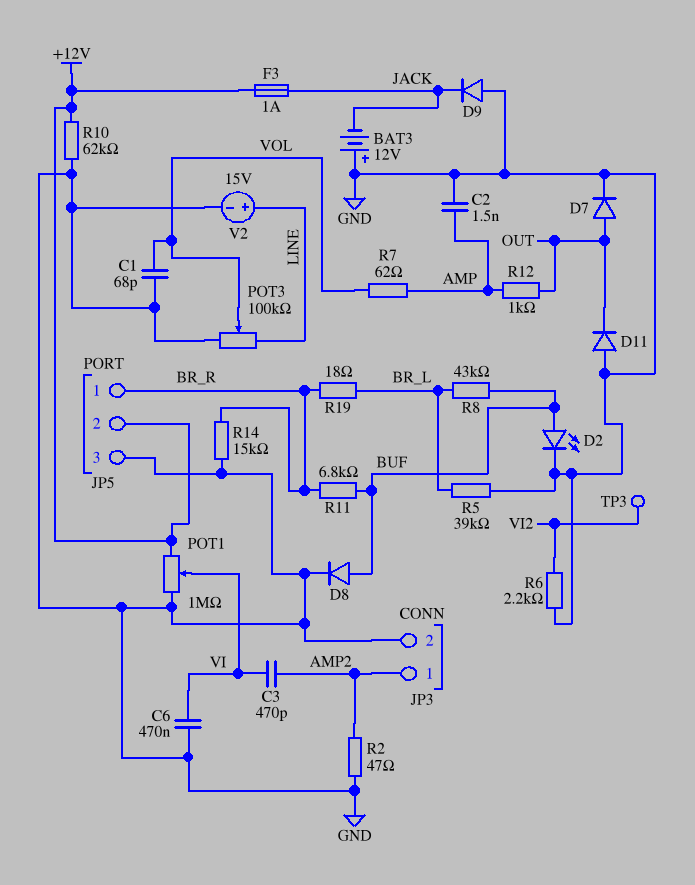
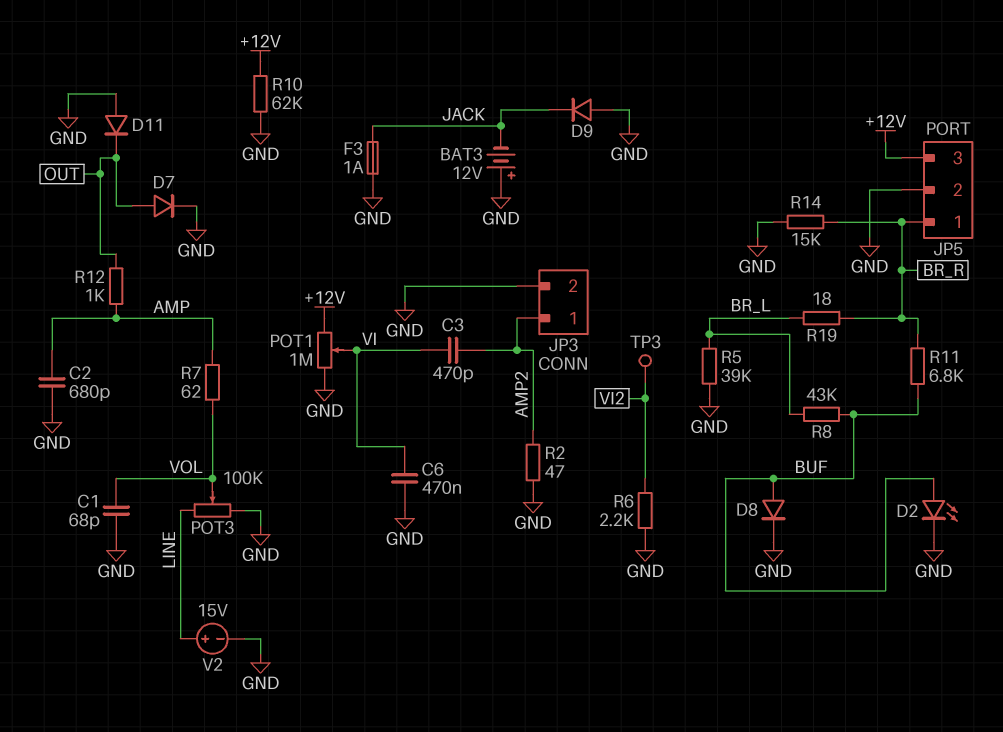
C2: 1.5nF (AMP, GND) -> 680pF (AMP, GND)
F3: 1A (+12V, JACK) -> 1A (GND, JACK)
JP5 pin 2: +12V -> GND
JP5 pin 3: GND -> +12V

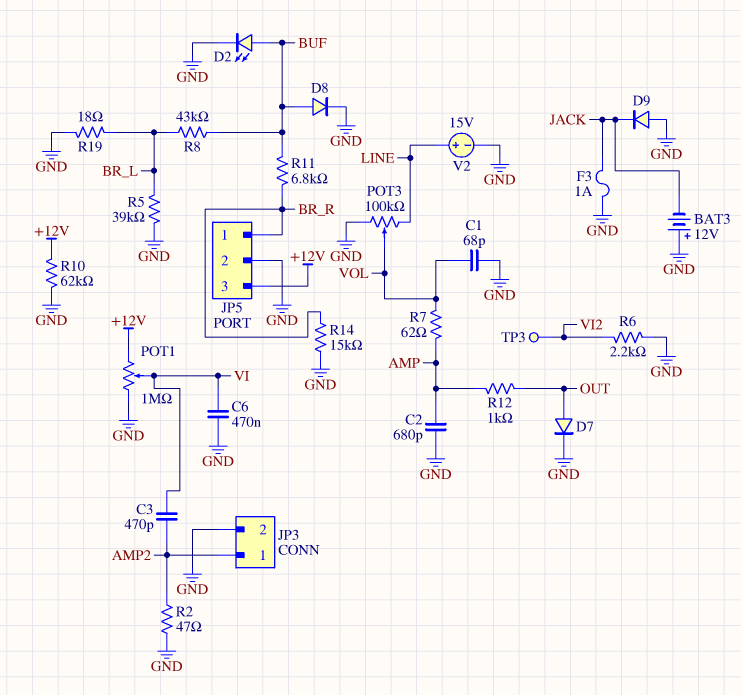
D11: diode (A GND, K OUT) -> none
R19: 18 (BR_L, BR_R) -> 18 (BR_L, GND)

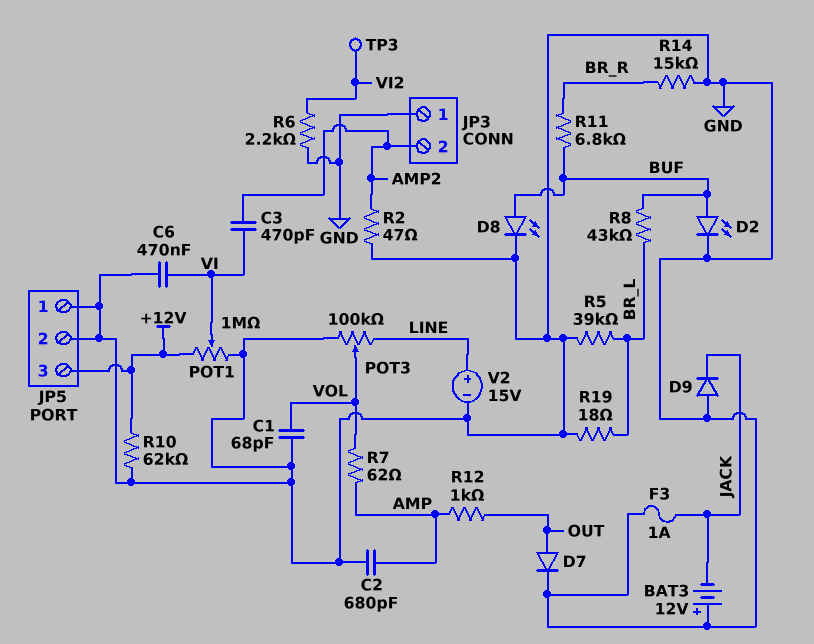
D8: diode (A BUF, K GND) -> LED (A BUF, K GND)
JP3 pin 1: AMP2 -> GND
JP3 pin 2: GND -> AMP2
JP5 pin 1: BR_R -> GND

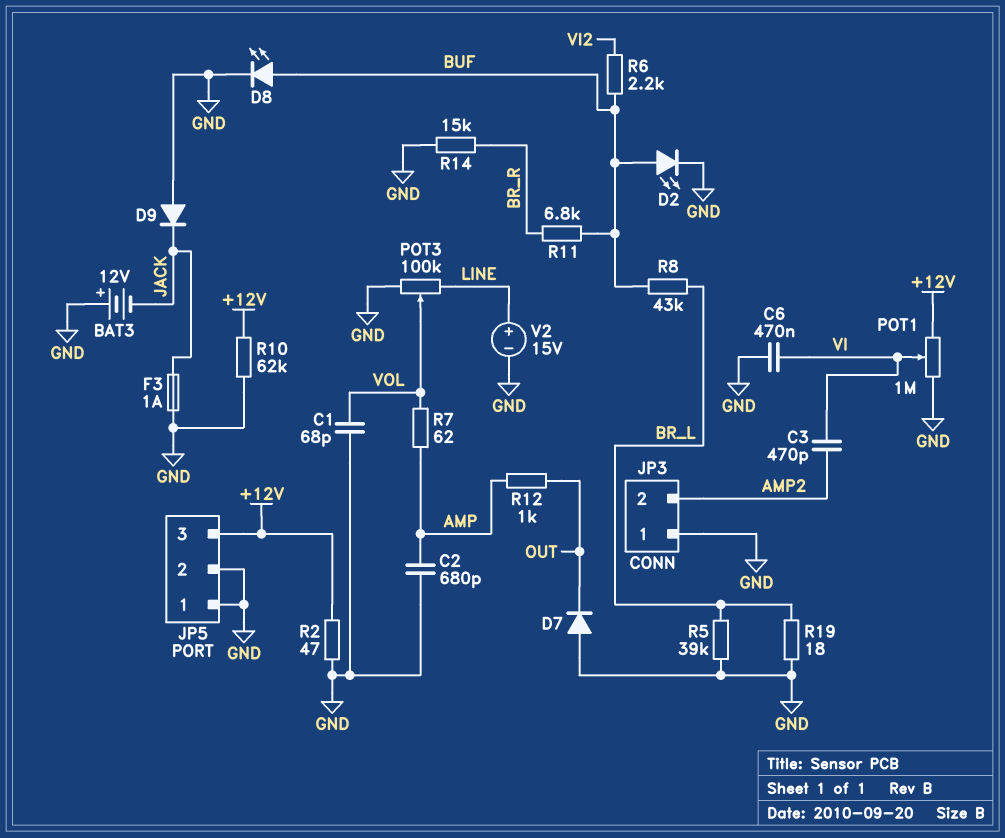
D7: diode (A OUT, K GND) -> diode (A GND, K OUT)
R2: 47 (AMP2, GND) -> 47 (+12V, GND)
R6: 2.2k (GND, VI2) -> 2.2k (BUF, VI2)
TP3: test point (VI2) -> none

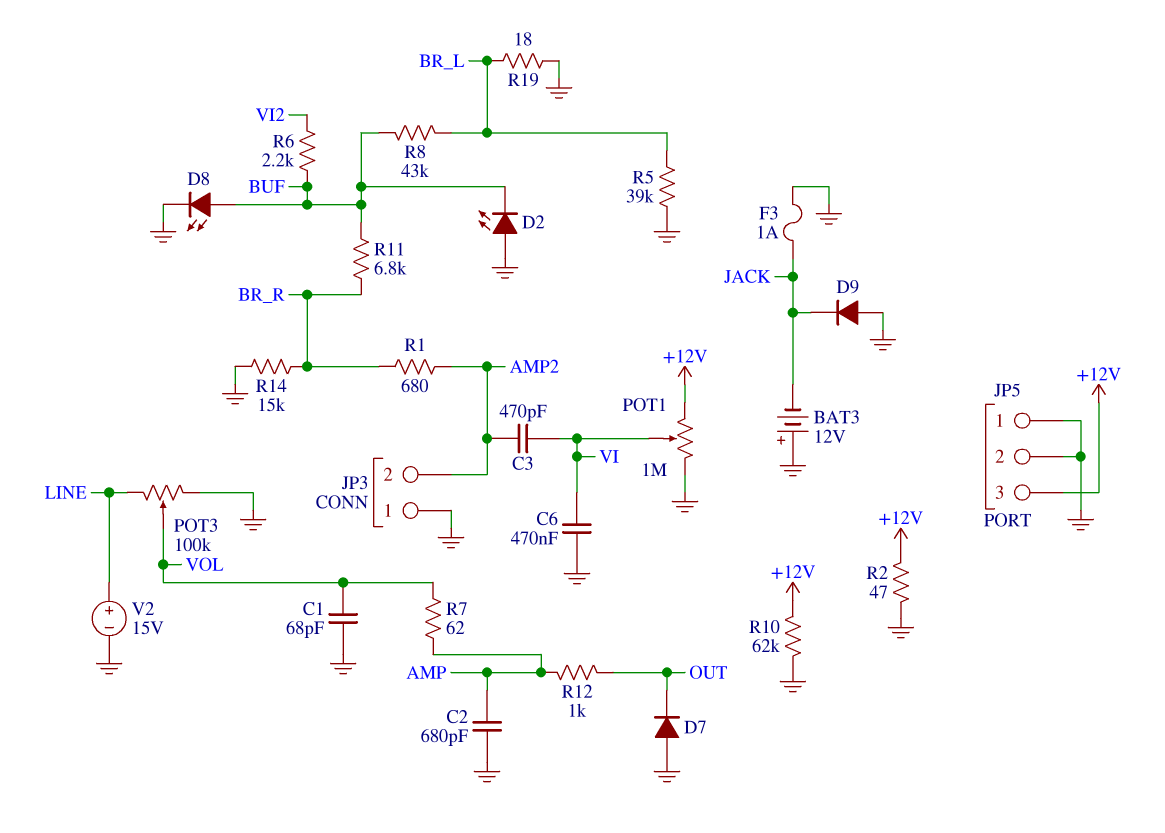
D2: LED (A BUF, K GND) -> LED (A GND, K BUF)
R1: none -> 680 (AMP2, BR_R)

